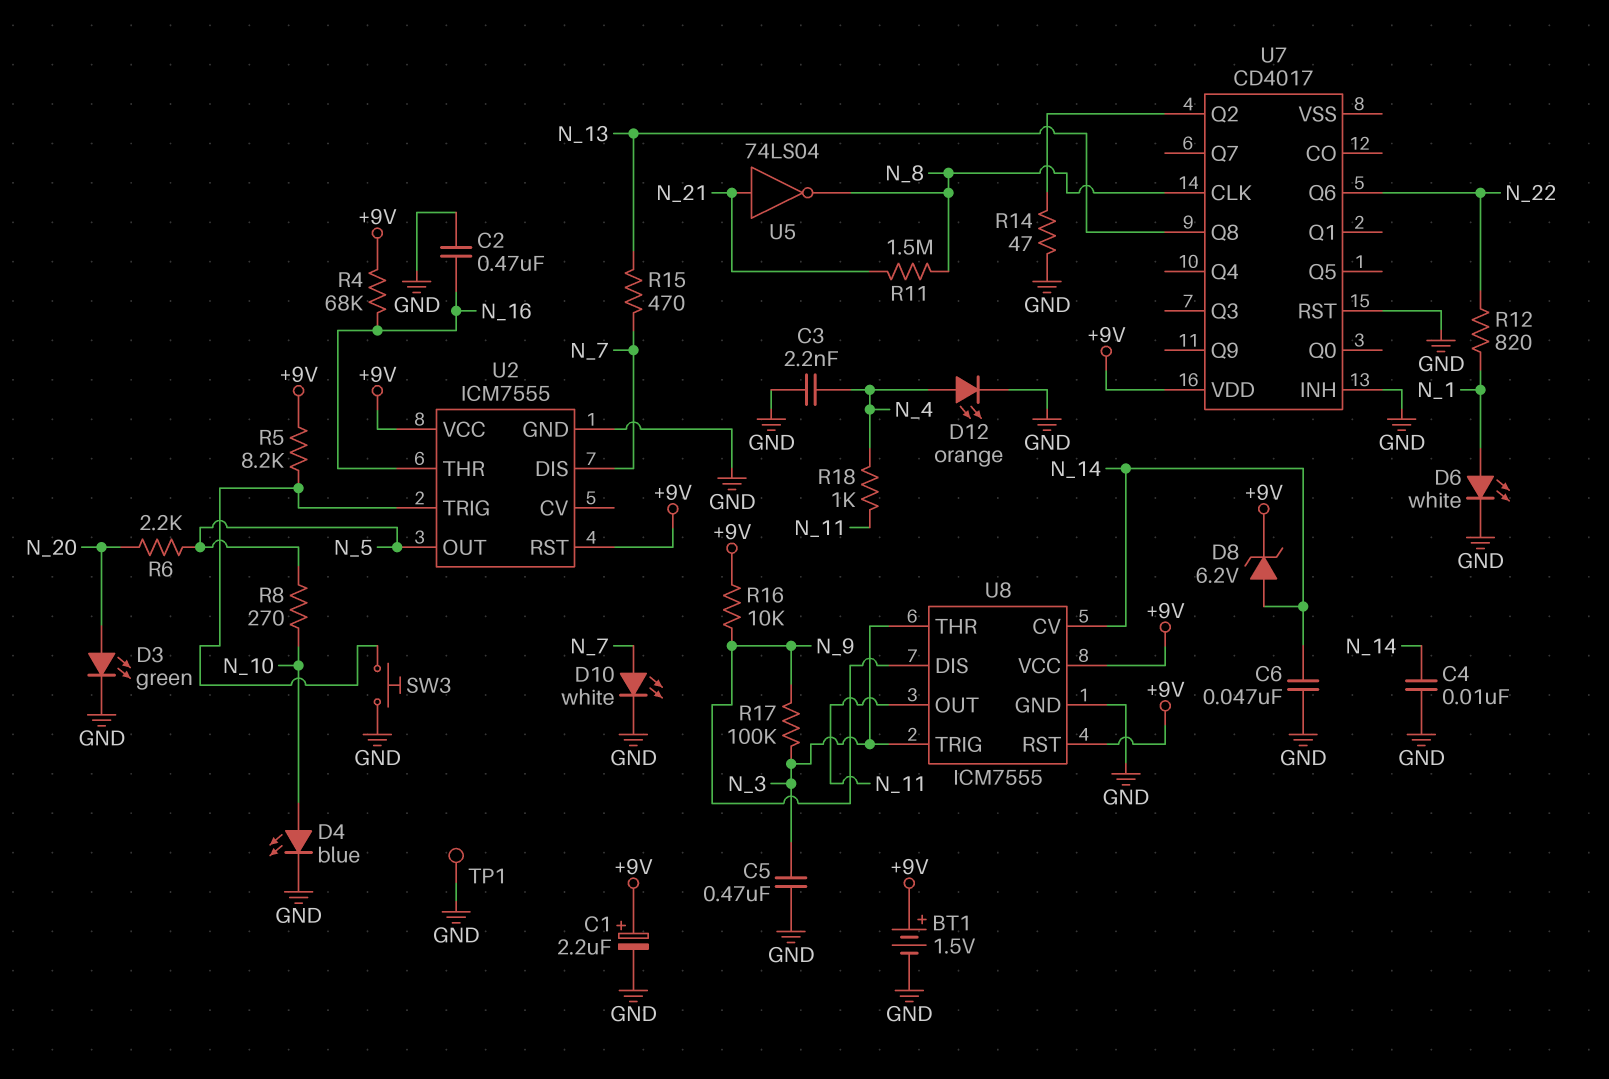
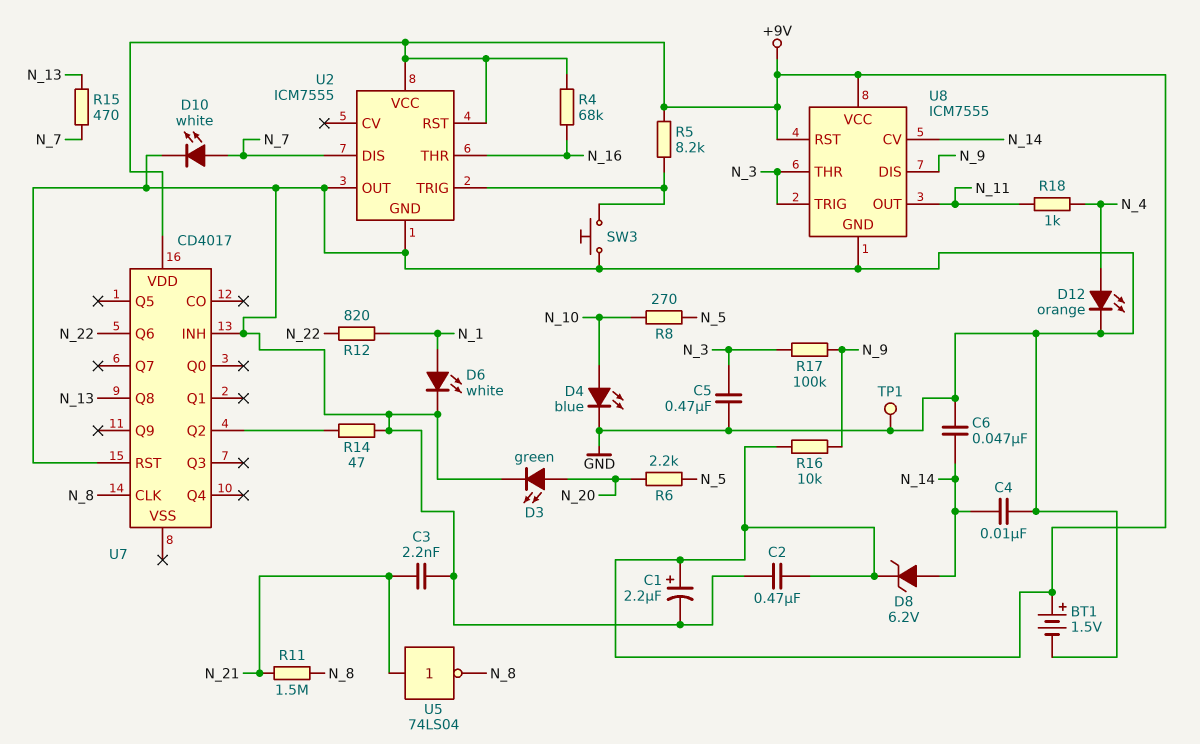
C2: 470nF (GND, N_16) -> 470nF (+9V, GND)
C3: 2.2nF (GND, N_4) -> 2.2nF (GND, N_21)
U2 pin OUT: N_5 -> GND

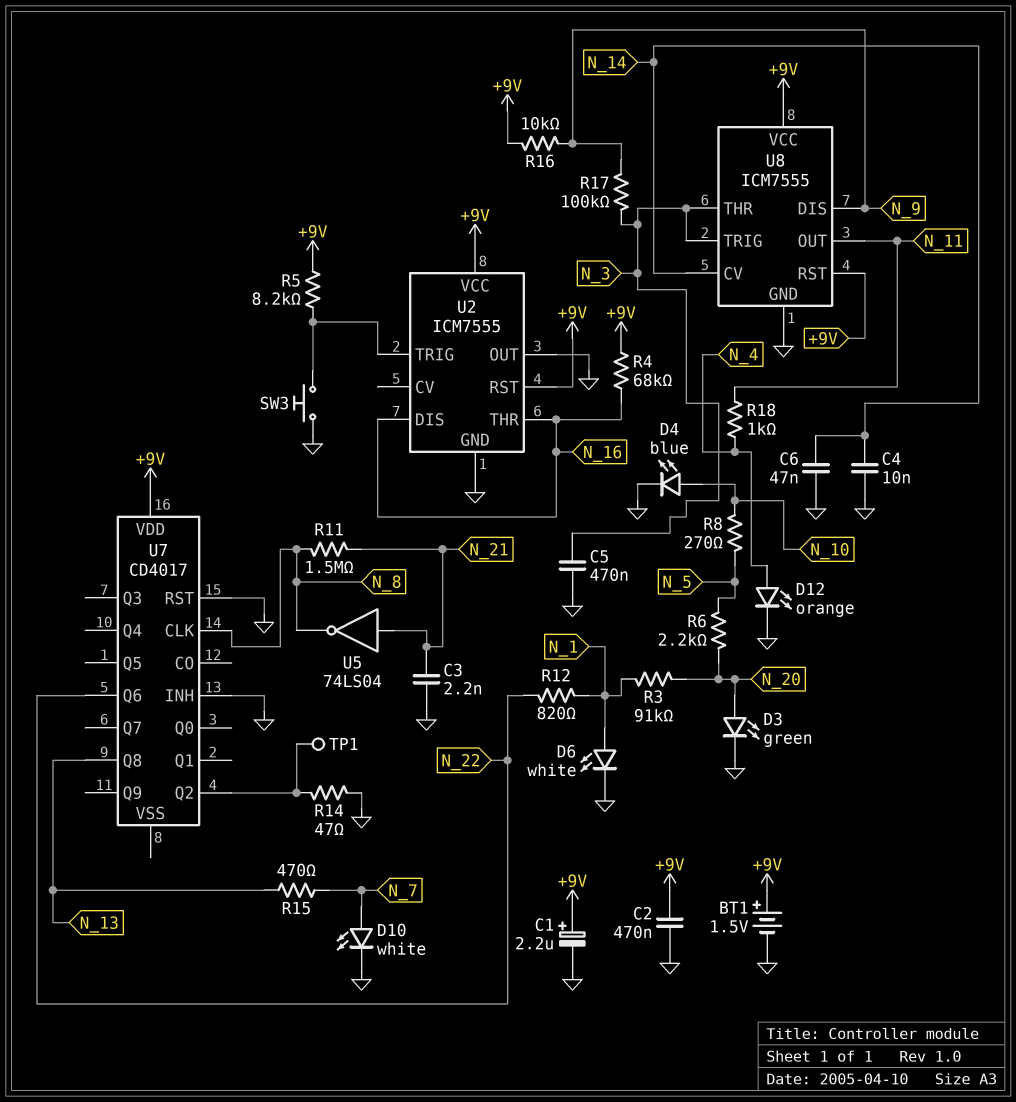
D8: zener 6.2V (A N_14, K +9V) -> none
R3: none -> 91k (N_1, N_20)
TP1: test point (GND) -> test point (U7/Q2)
U2 pin DIS: N_7 -> N_16

